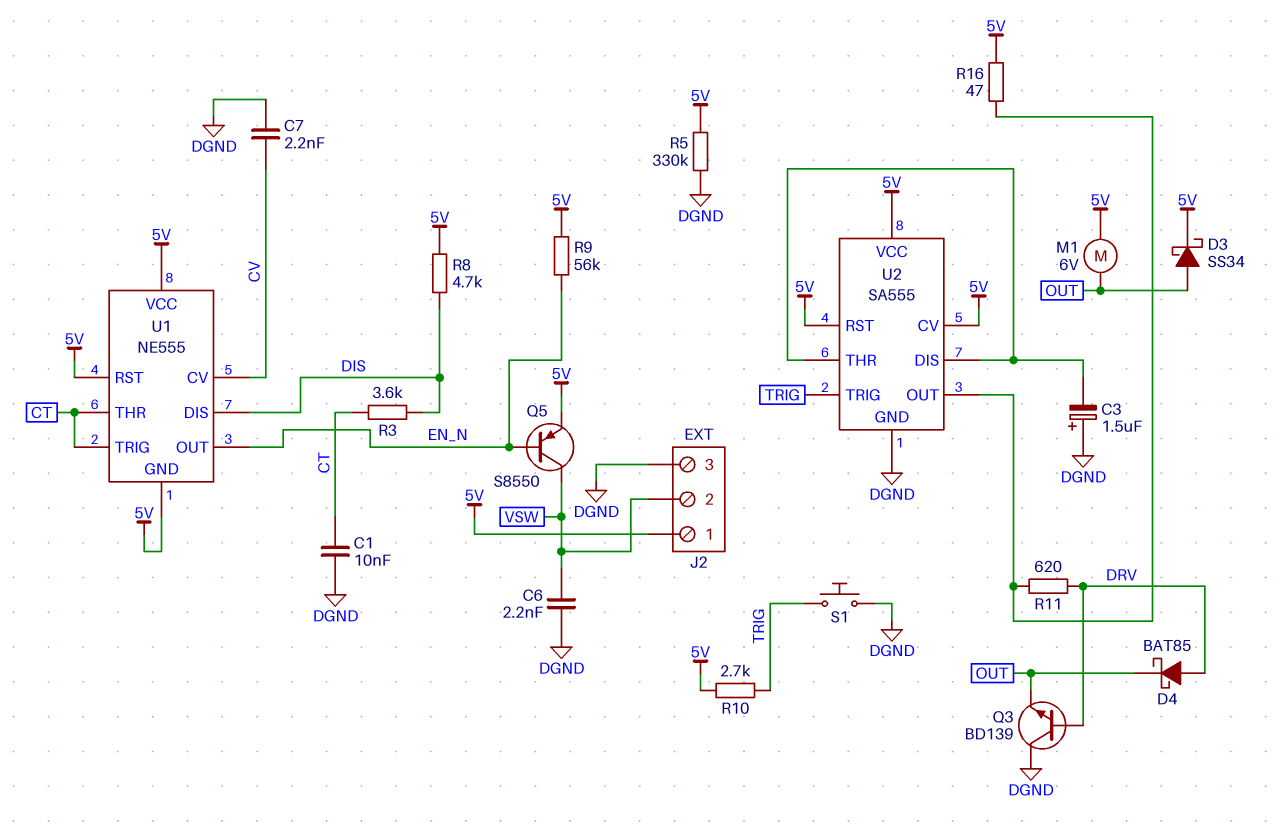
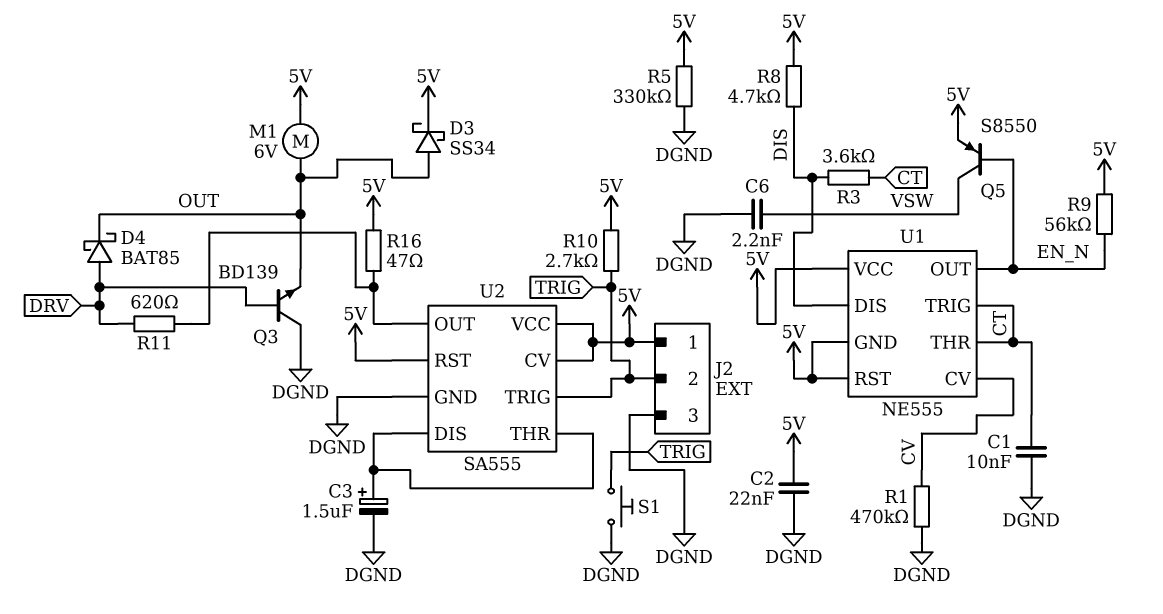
C2: none -> 22nF (5V, DGND)
C3: 1.5uF (plus DGND, minus U2/DIS) -> 1.5uF (plus U2/DIS, minus DGND)
C7: 2.2nF (CV, DGND) -> none
J2 pin 2: VSW -> TRIG
R1: none -> 470k (CV, DGND)

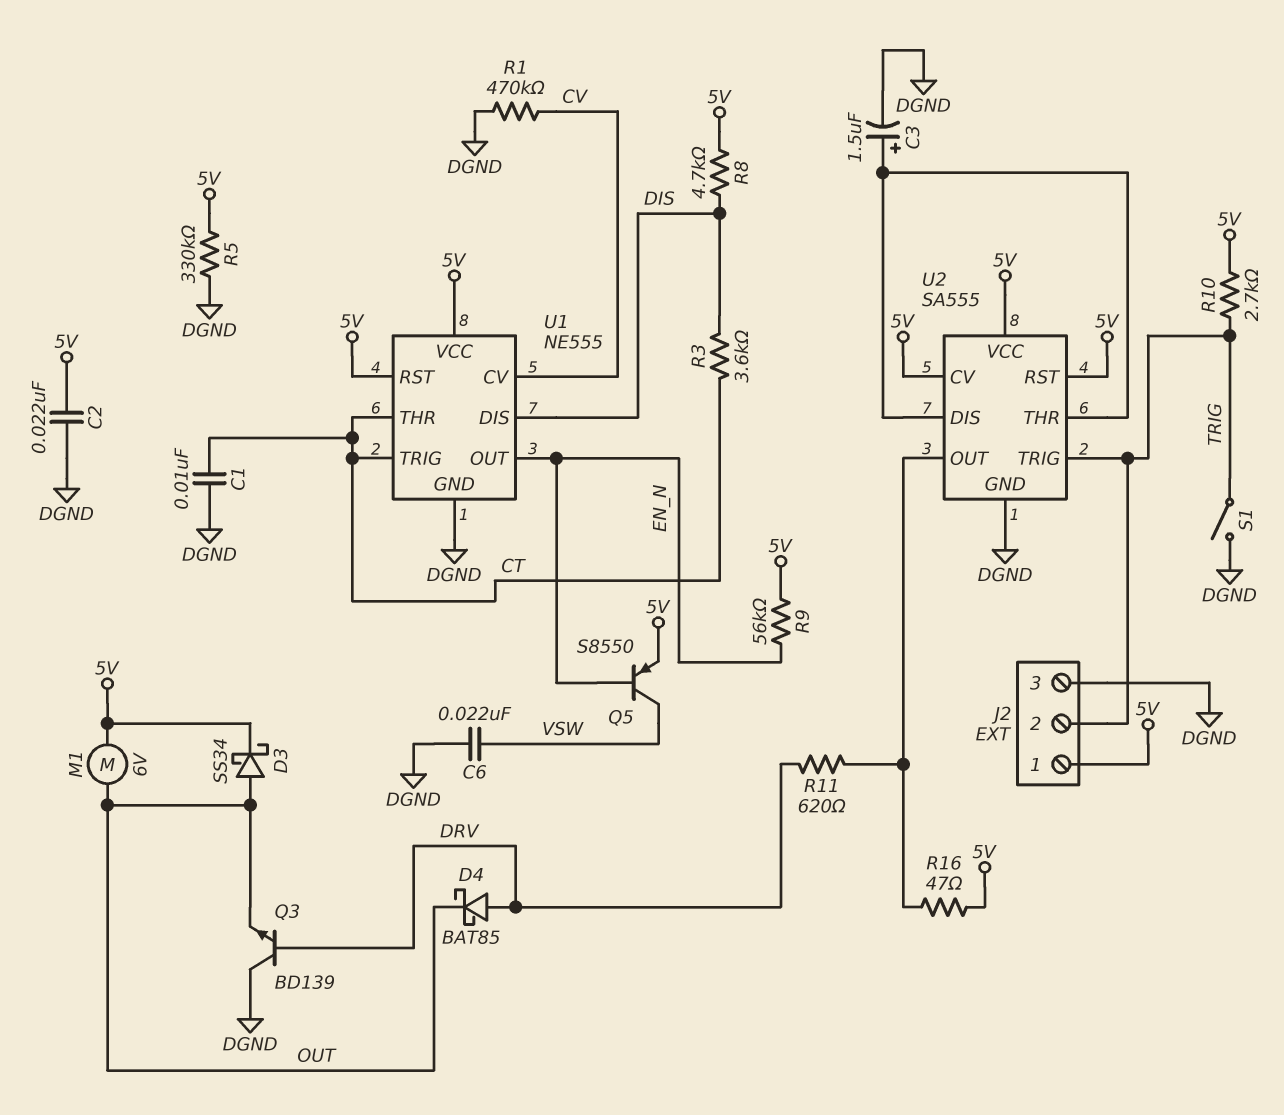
C6: 2.2nF (DGND, VSW) -> 22nF (DGND, VSW)
S1: button (DGND, TRIG) -> switch (DGND, TRIG)
U1 pin GND: 5V -> DGND

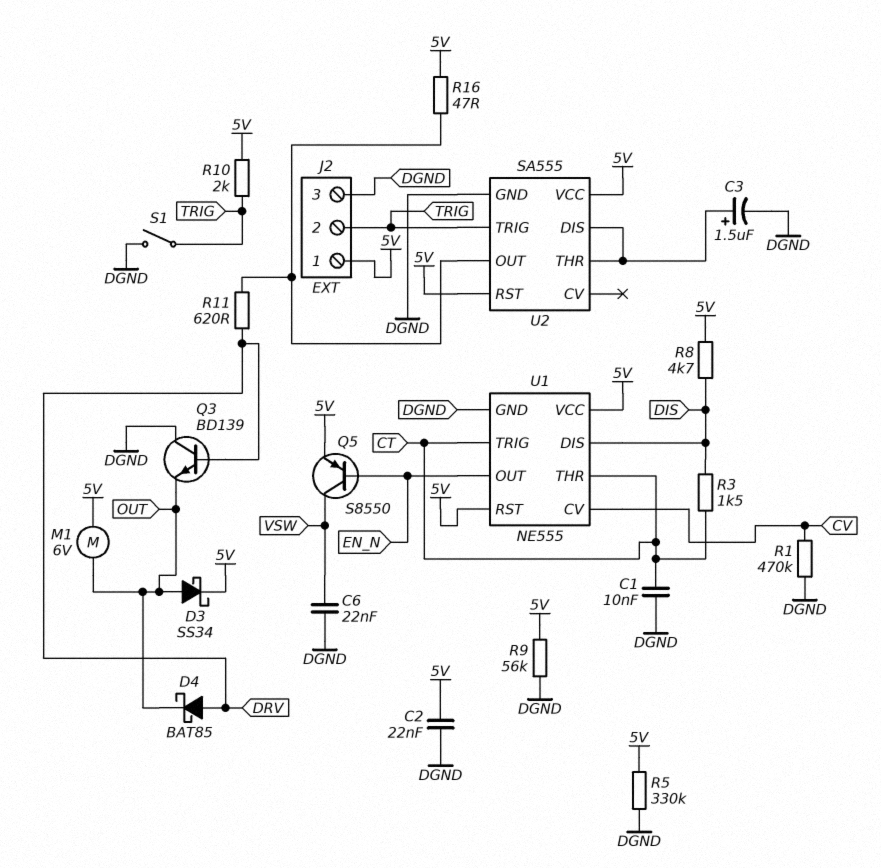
R3: 3.6k (CT, DIS) -> 1.5k (CT, DIS)
R9: 56k (5V, EN_N) -> 56k (5V, DGND)
R10: 2.7k (5V, TRIG) -> 2k (5V, TRIG)
U2 pin CV: 5V -> none

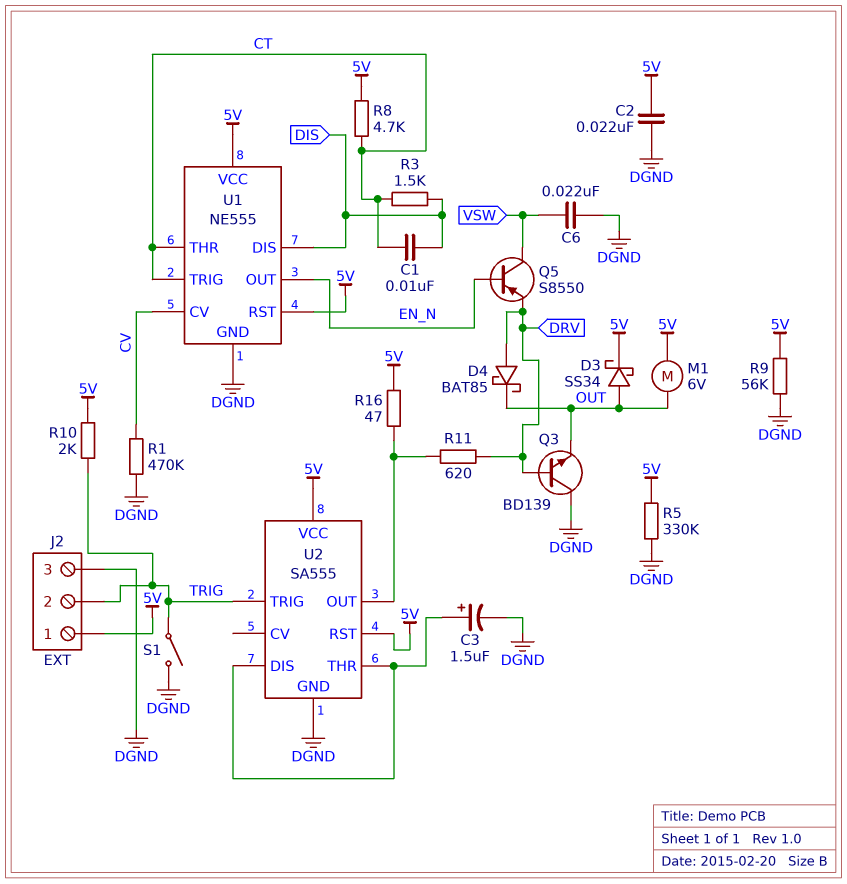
C1: 10nF (CT, DGND) -> 10nF (CT, DIS)
Q5: PNP S8550 (B EN_N, C VSW, E 5V) -> PNP S8550 (B EN_N, C VSW, E DRV)
R8: 4.7k (5V, DIS) -> 4.7k (5V, CT)

